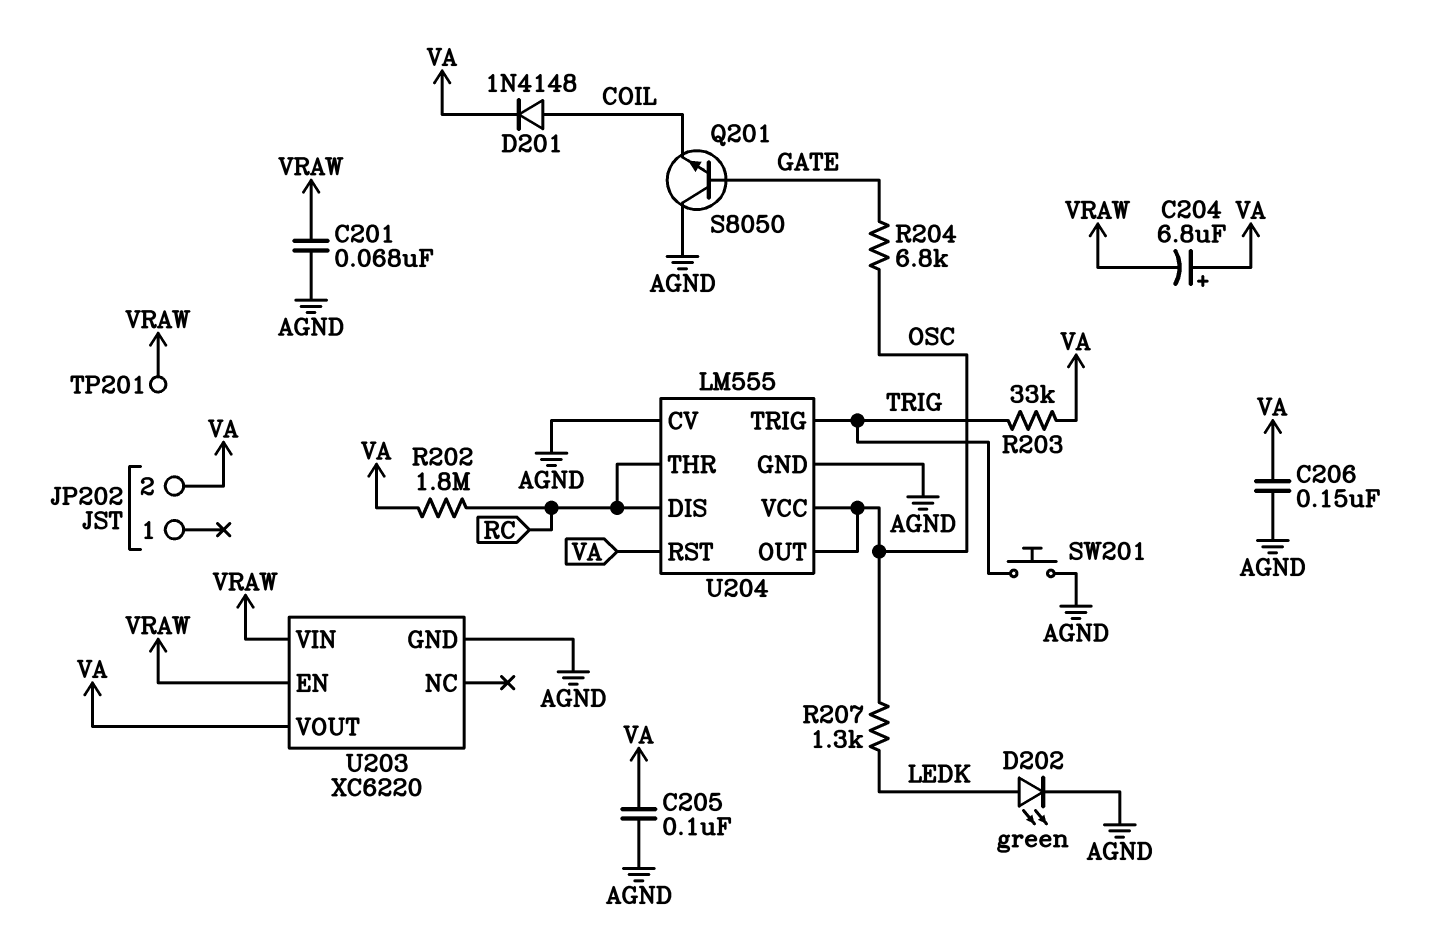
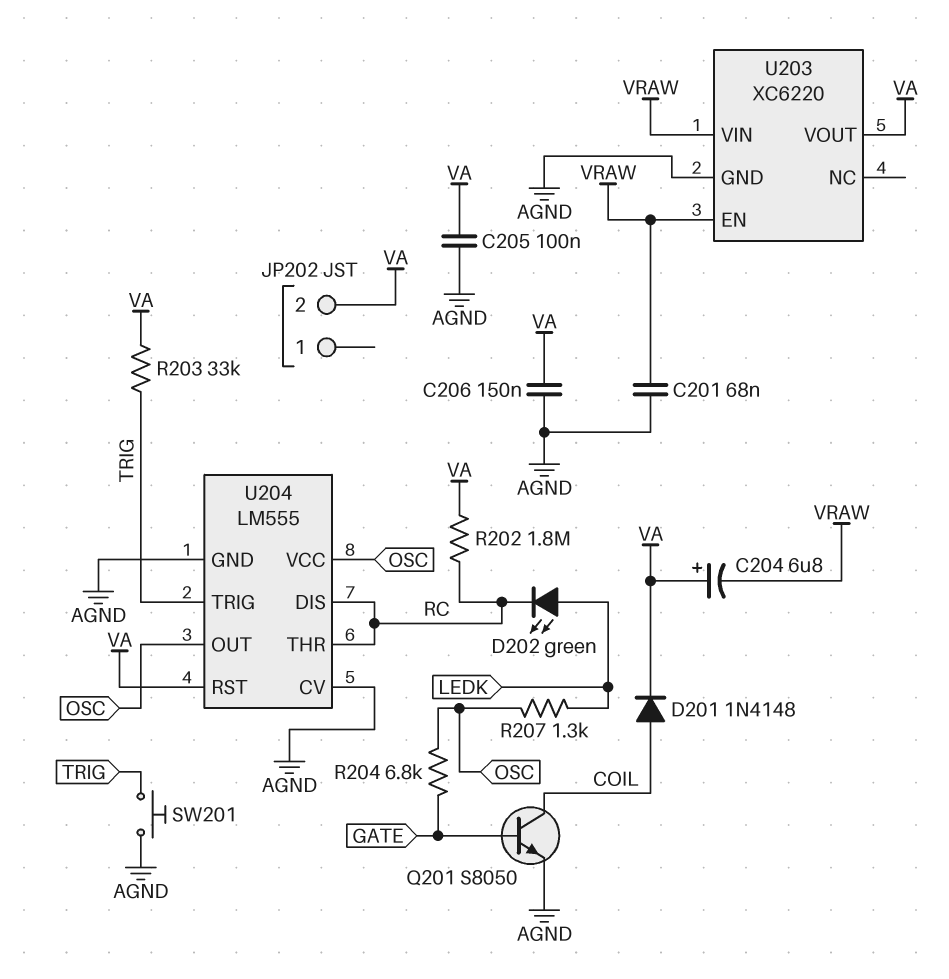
D202: LED green (A LEDK, K AGND) -> LED green (A LEDK, K RC)
Q201: NPN S8050 (B GATE, C AGND, E COIL) -> NPN S8050 (B GATE, C COIL, E AGND)
TP201: test point (VRAW) -> none

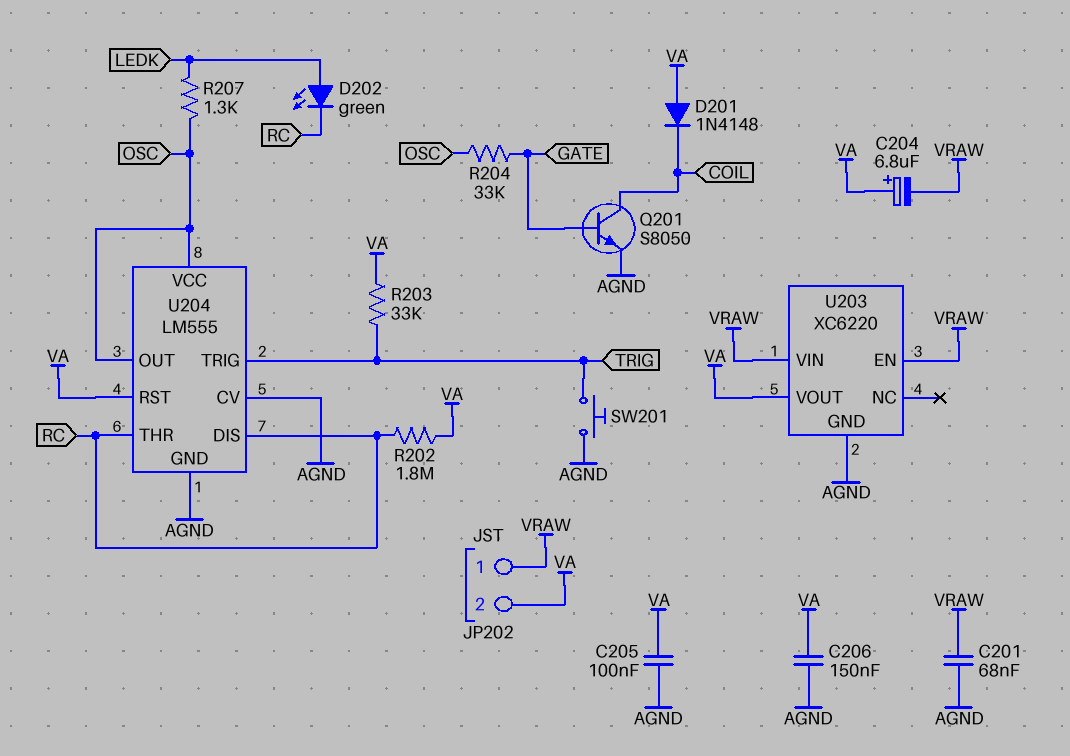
D201: diode 1N4148 (A COIL, K VA) -> diode 1N4148 (A VA, K COIL)
JP202 pin 1: none -> VRAW
R204: 6.8k (GATE, OSC) -> 33k (GATE, OSC)

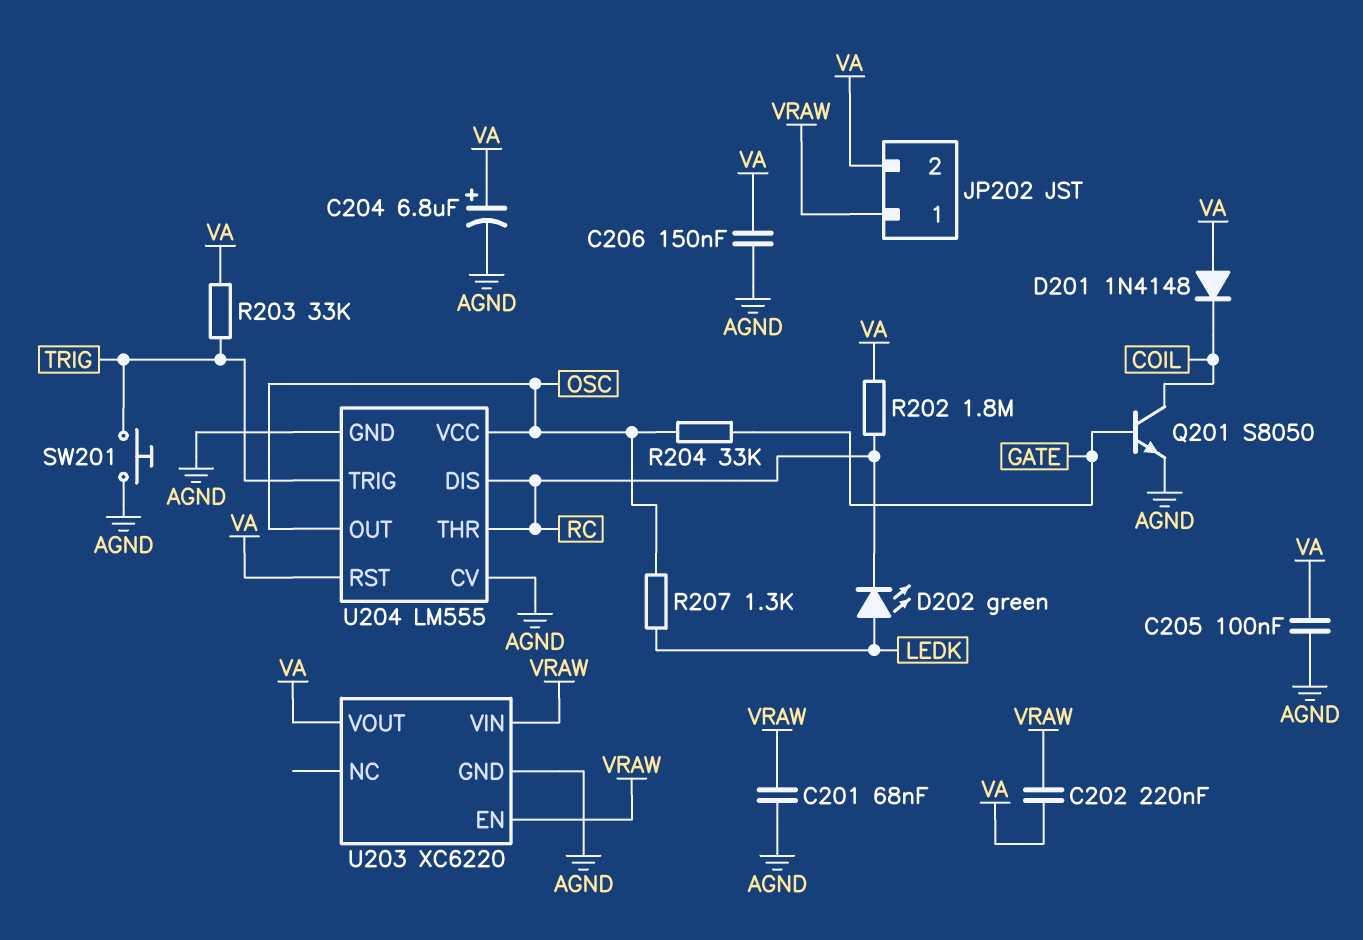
C202: none -> 220nF (VA, VRAW)
C204: 6.8uF (plus VA, minus VRAW) -> 6.8uF (plus VA, minus AGND)

